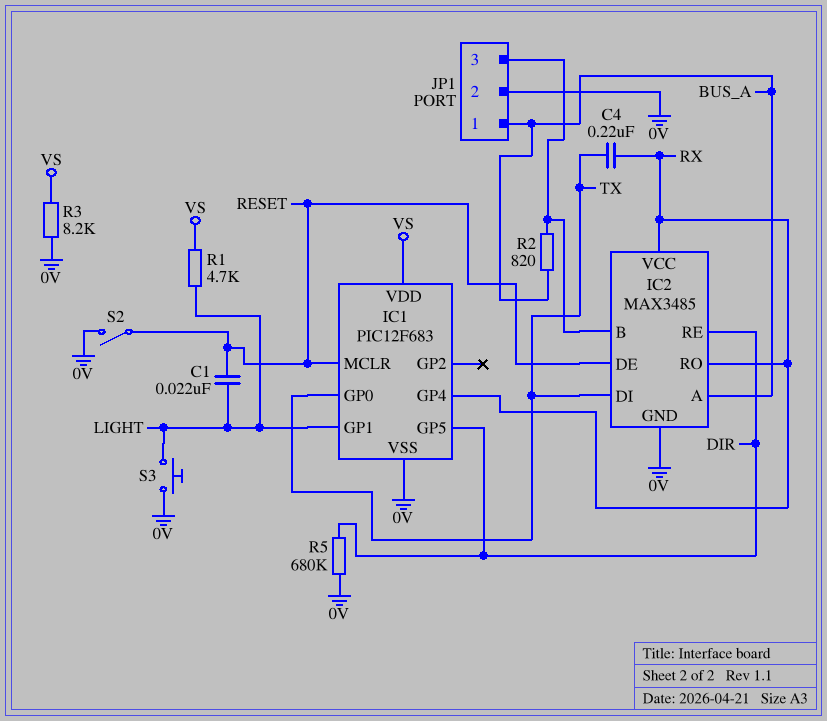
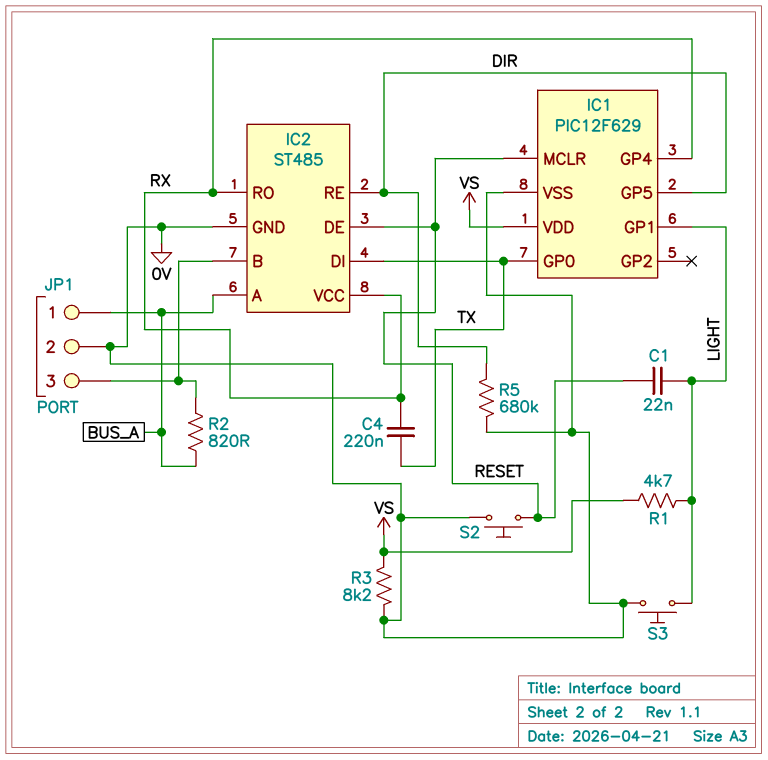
IC1: PIC12F683 -> PIC12F629
IC2: MAX3485 -> ST485
S2: switch (0V, RESET) -> button (0V, RESET)

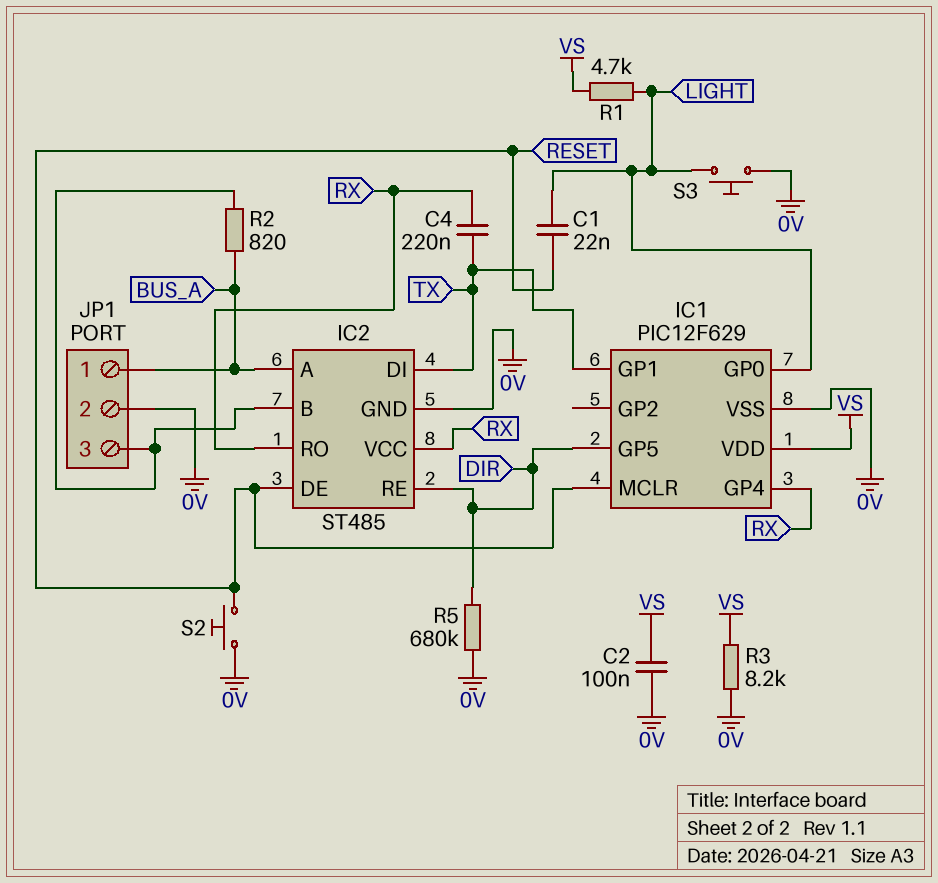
C2: none -> 100nF (0V, VS)
IC1 pin GP0: TX -> LIGHT
IC1 pin GP1: LIGHT -> TX

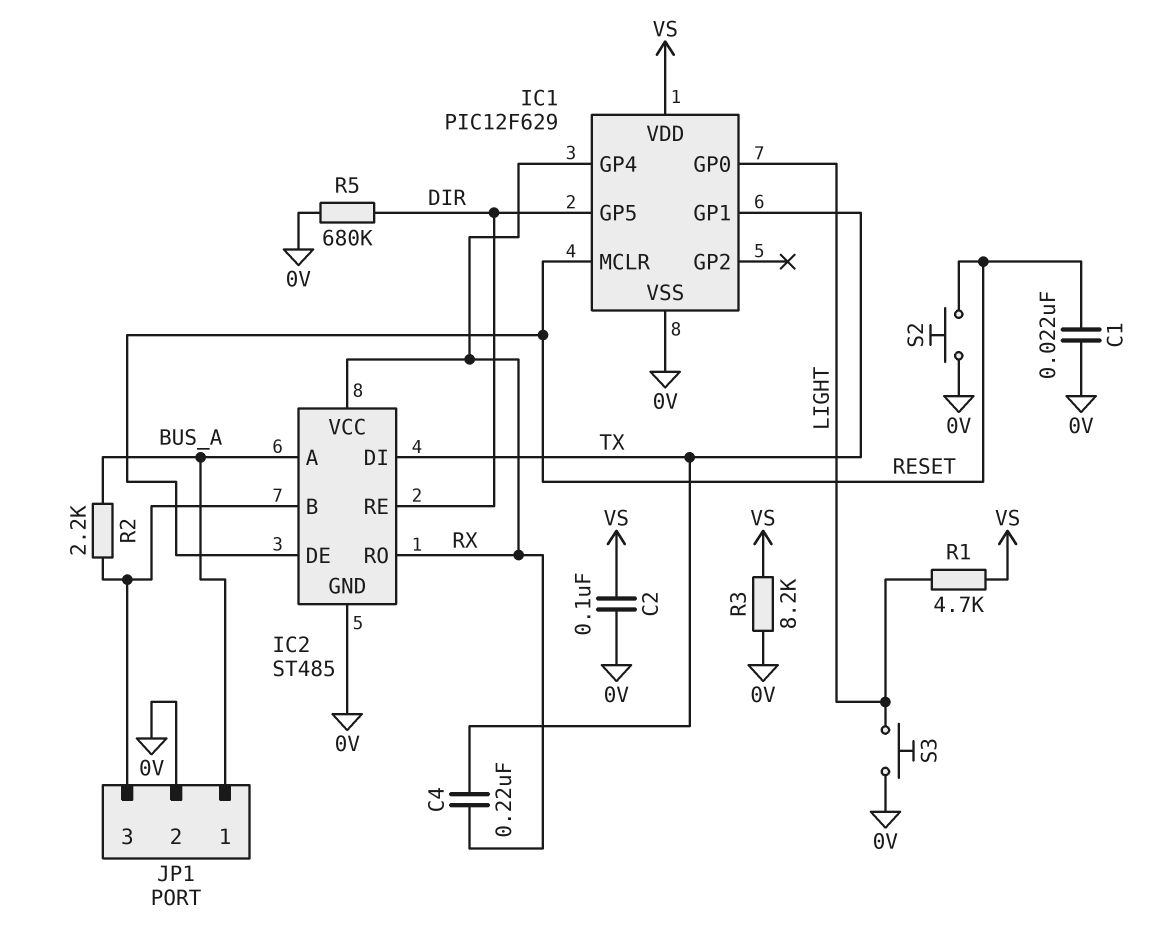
C1: 22nF (LIGHT, RESET) -> 22nF (0V, RESET)
R2: 820 (BUS_A, IC2/B) -> 2.2k (BUS_A, IC2/B)

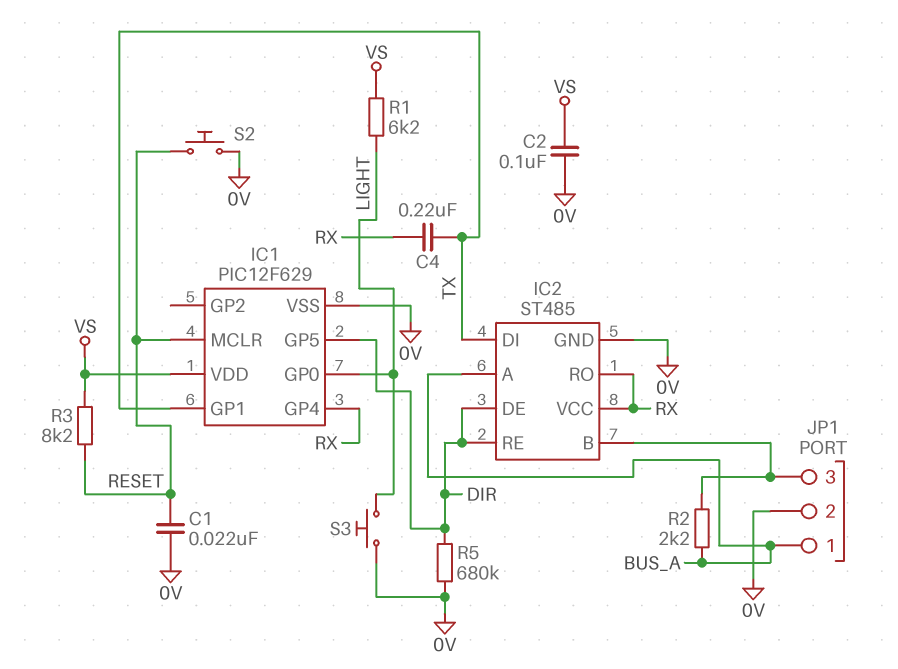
IC2 pin DE: RESET -> DIR
R1: 4.7k (LIGHT, VS) -> 6.2k (LIGHT, VS)
R3: 8.2k (0V, VS) -> 8.2k (RESET, VS)

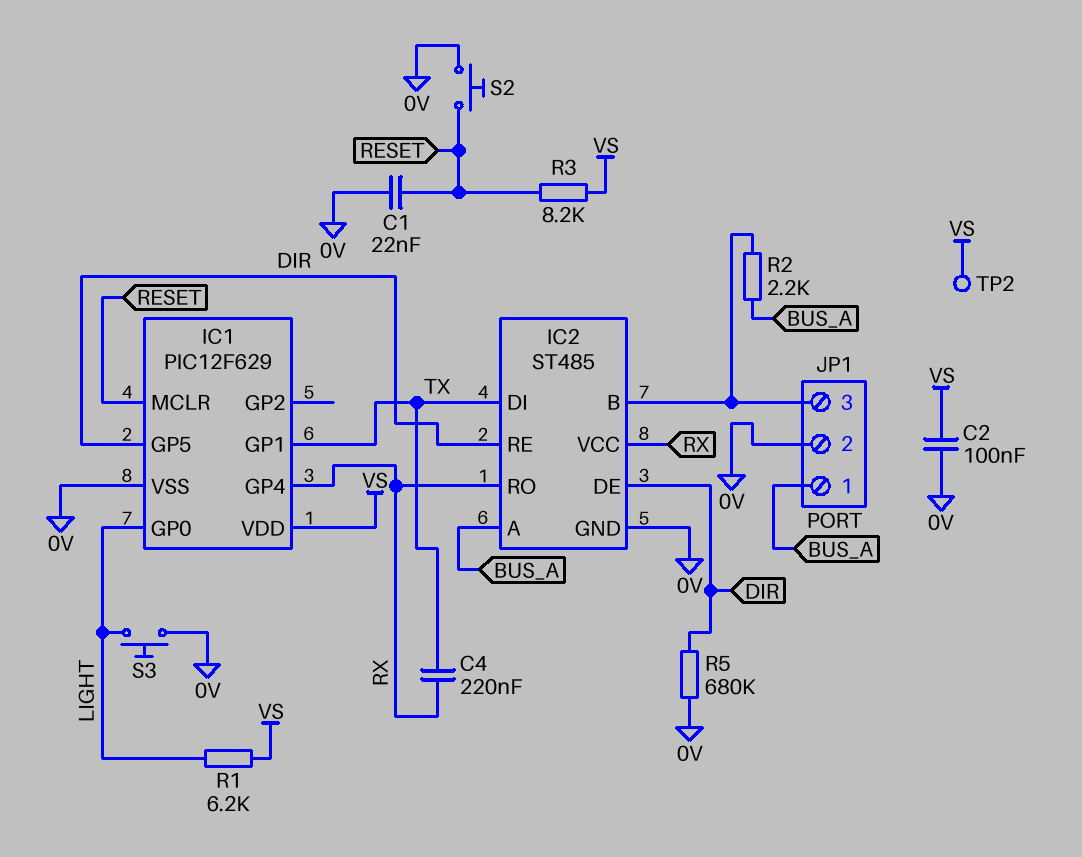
TP2: none -> test point (VS)

